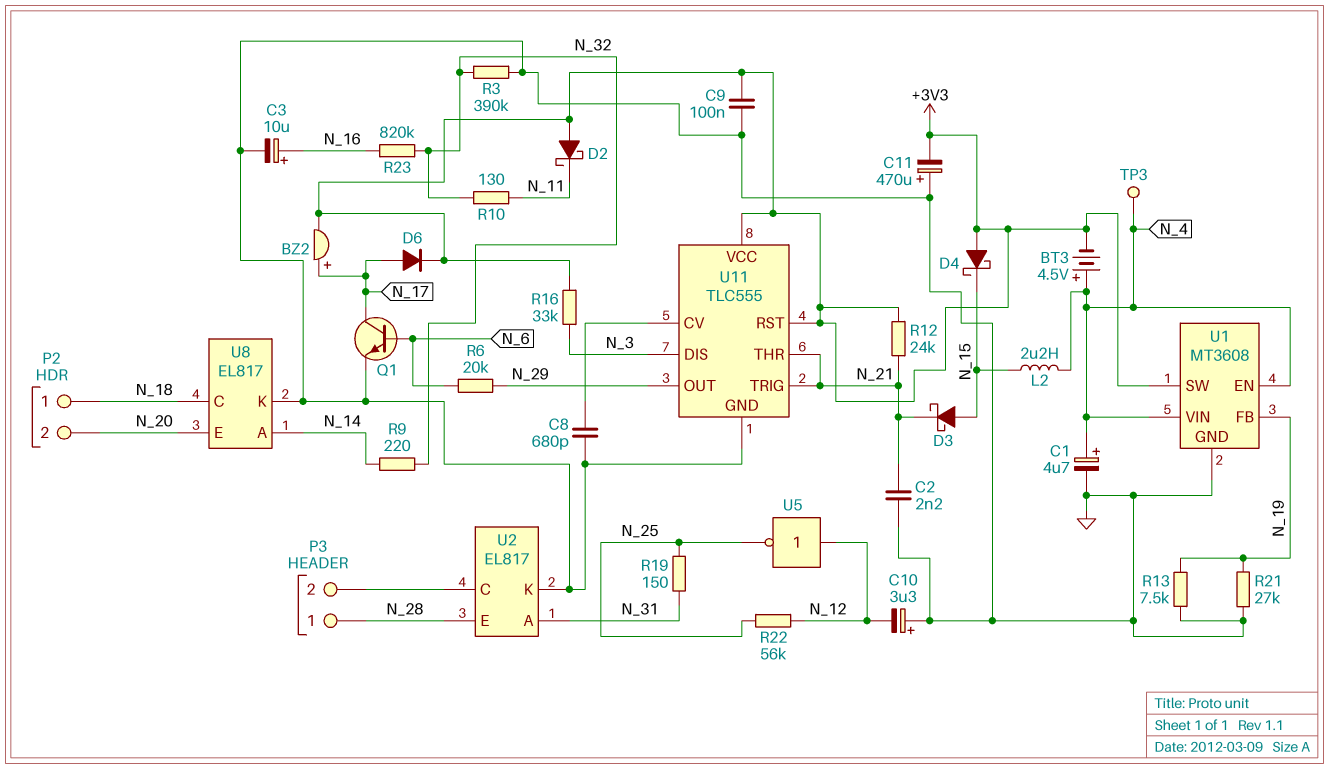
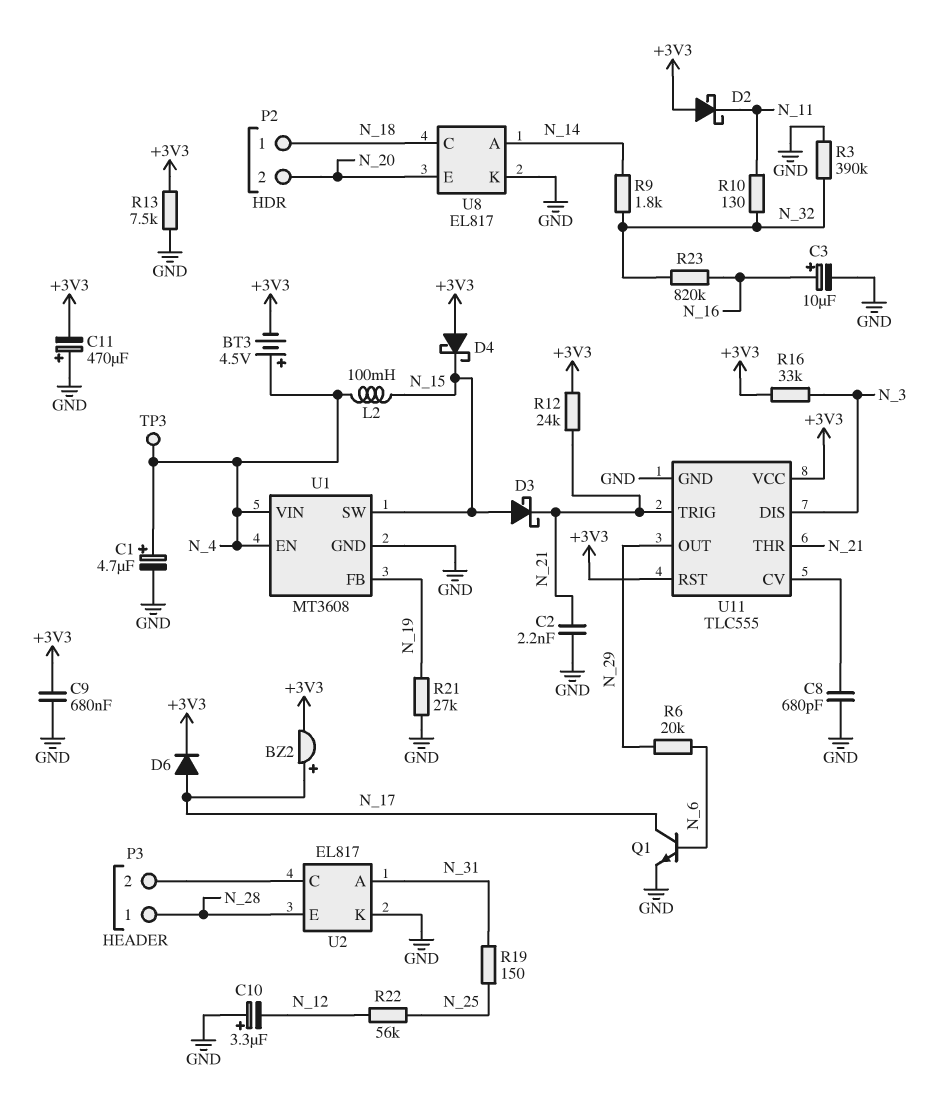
C9: 100nF (+3V3, GND) -> 680nF (+3V3, GND)
L2: 2.2uH (N_4, N_15) -> 100mH (N_4, N_15)
R9: 220 (N_14, N_32) -> 1.8k (N_14, N_32)
R13: 7.5k (GND, N_19) -> 7.5k (+3V3, GND)
U1 pin SW: +3V3 -> N_15
U5: NOT (in N_12, out N_25) -> none

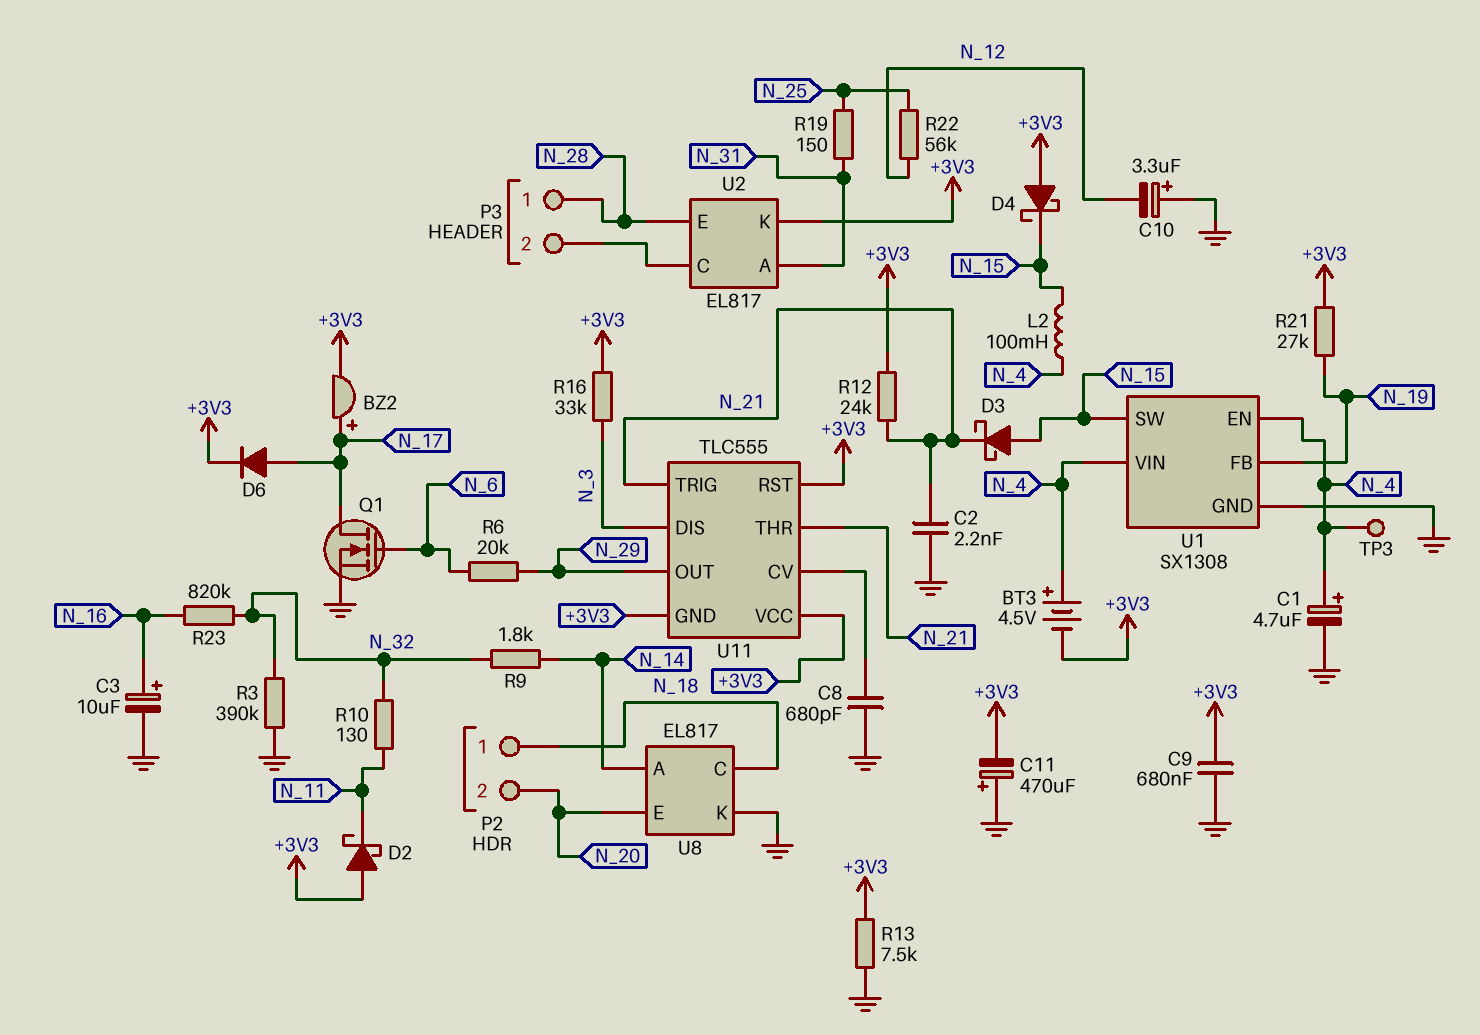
Q1: NPN (B N_6, C N_17, E GND) -> NMOS (G N_6, D N_17, S GND)
R21: 27k (GND, N_19) -> 27k (+3V3, N_19)
U1: MT3608 -> SX1308
U2 pin K: GND -> +3V3
U11 pin GND: GND -> +3V3

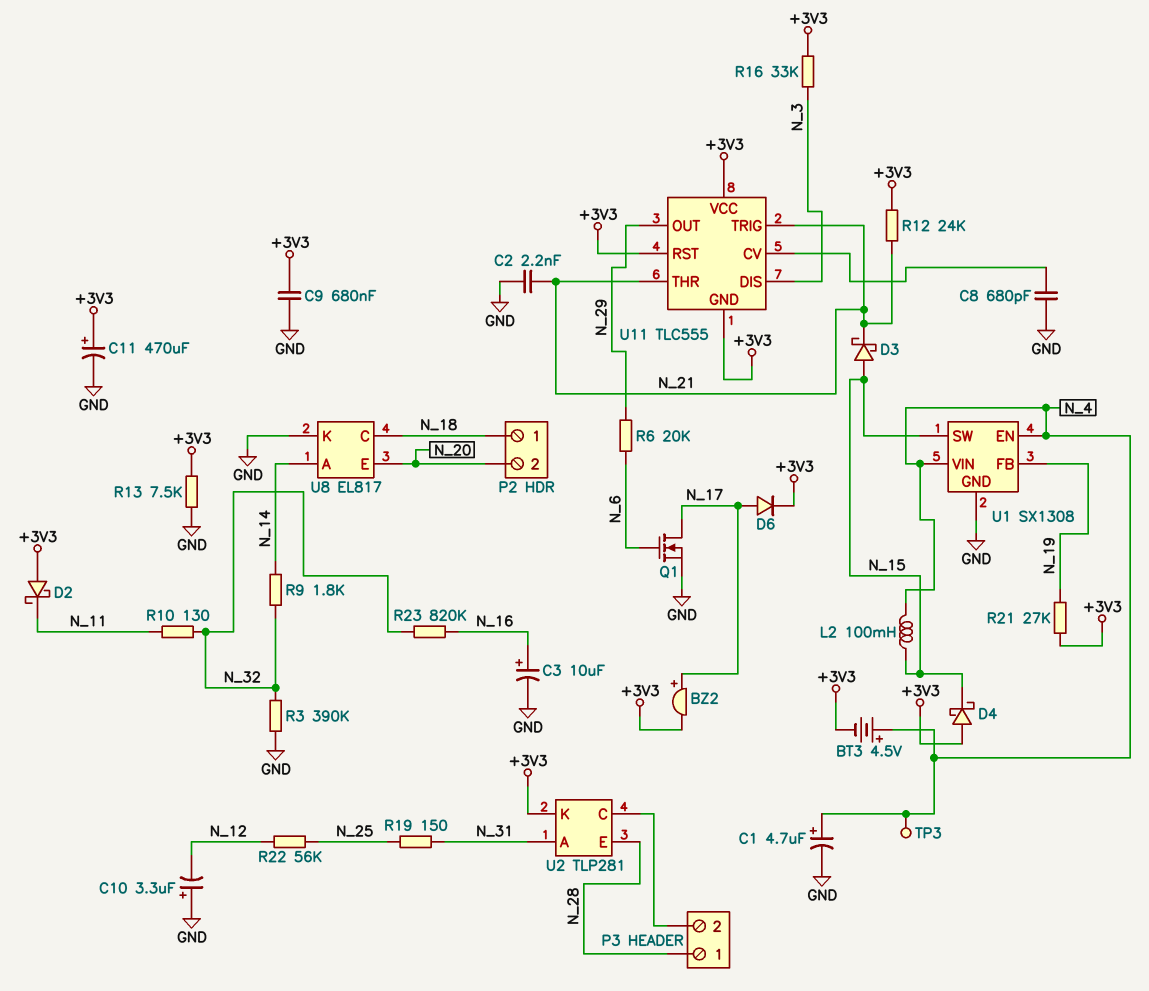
C11: 470uF (plus GND, minus +3V3) -> 470uF (plus +3V3, minus GND)
U2: EL817 -> TLP281

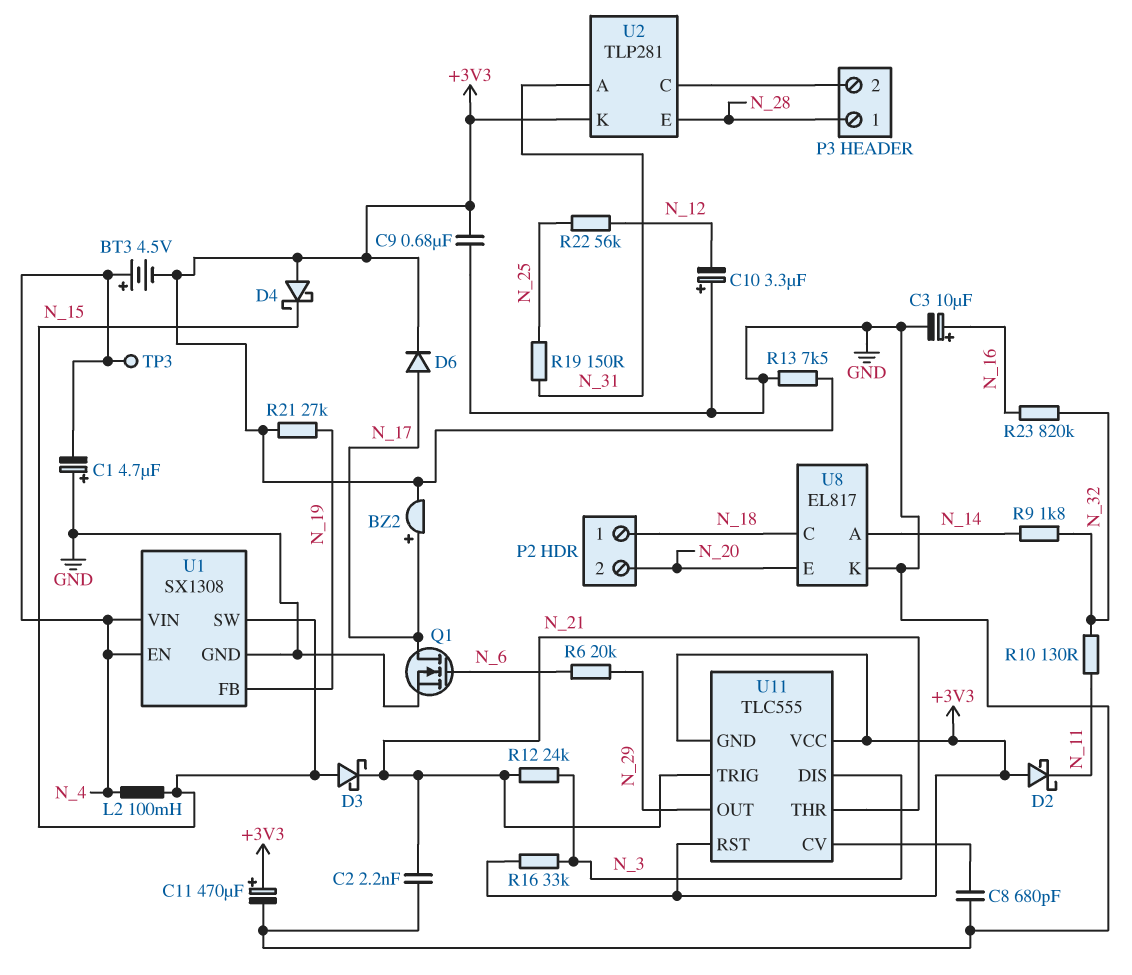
C1: 4.7uF (plus N_4, minus GND) -> 4.7uF (plus GND, minus N_4)
R3: 390k (GND, N_32) -> none
R12: 24k (+3V3, N_21) -> 24k (N_3, N_21)

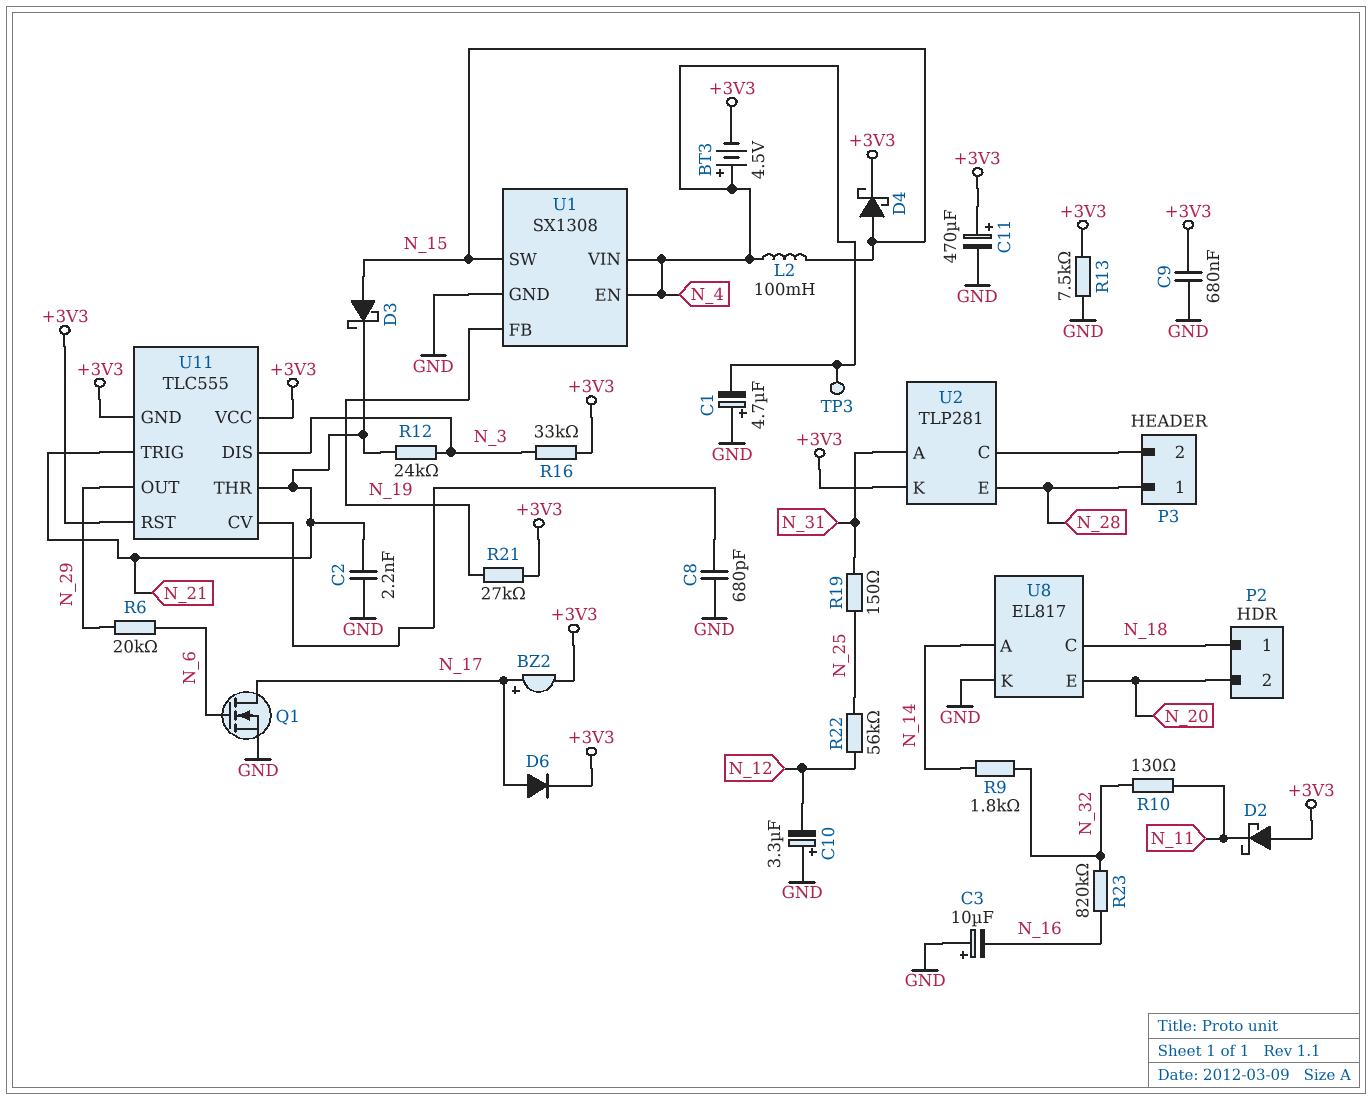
C3: 10uF (plus N_16, minus GND) -> 10uF (plus GND, minus N_16)
D4: schottky (A +3V3, K N_15) -> schottky (A N_15, K +3V3)

